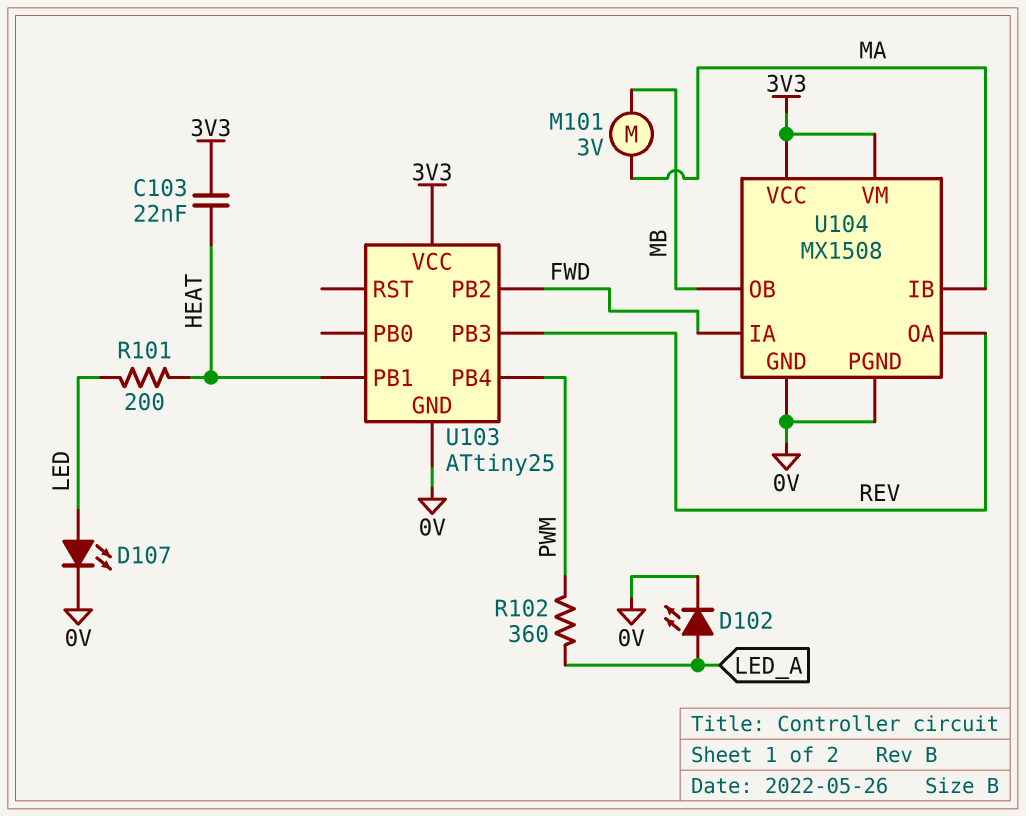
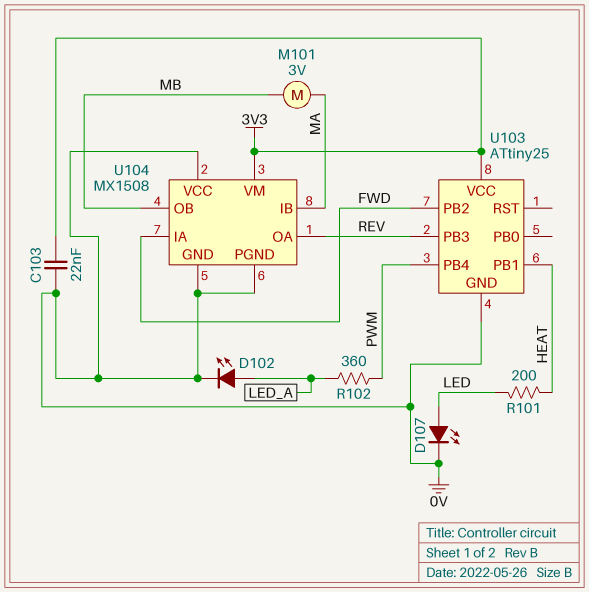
C103: 22nF (3V3, HEAT) -> 22nF (0V, 3V3)
U104 pin VCC: 3V3 -> 0V

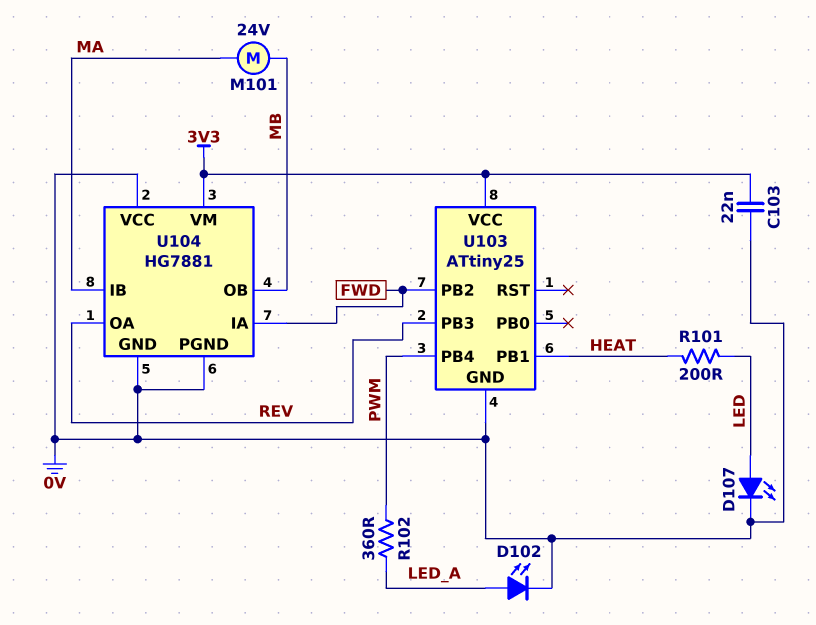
M101: motor 3V (MA, MB) -> motor 24V (MA, MB)
U104: MX1508 -> HG7881

